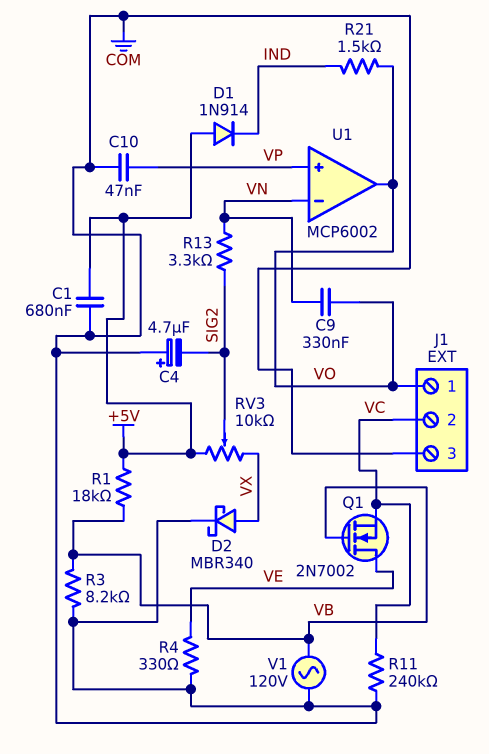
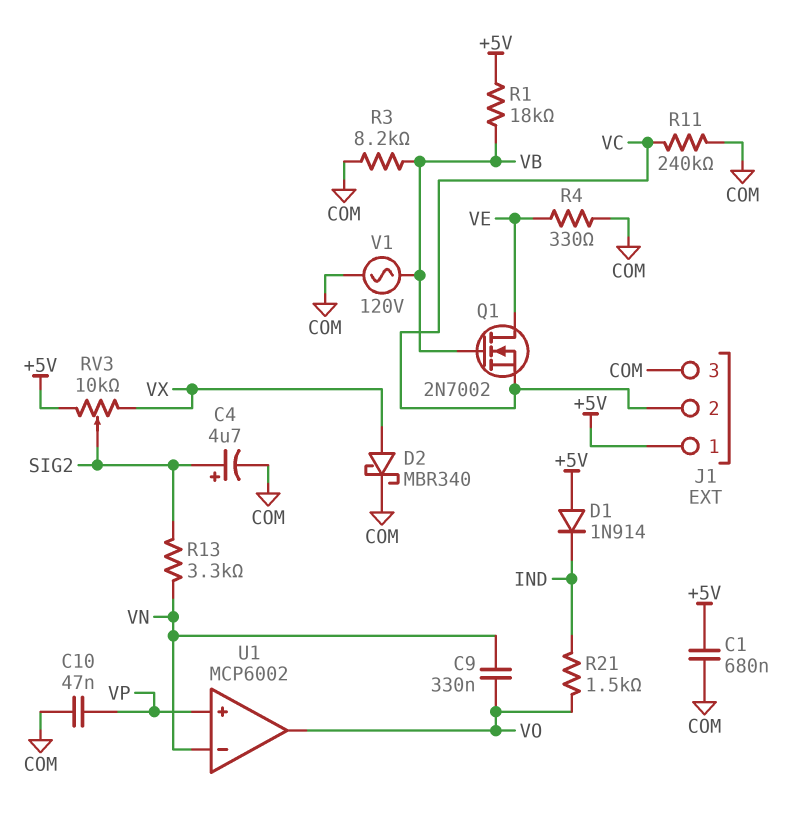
C4: 4.7uF (plus COM, minus SIG2) -> 4.7uF (plus SIG2, minus COM)
J1 pin 1: VO -> +5V

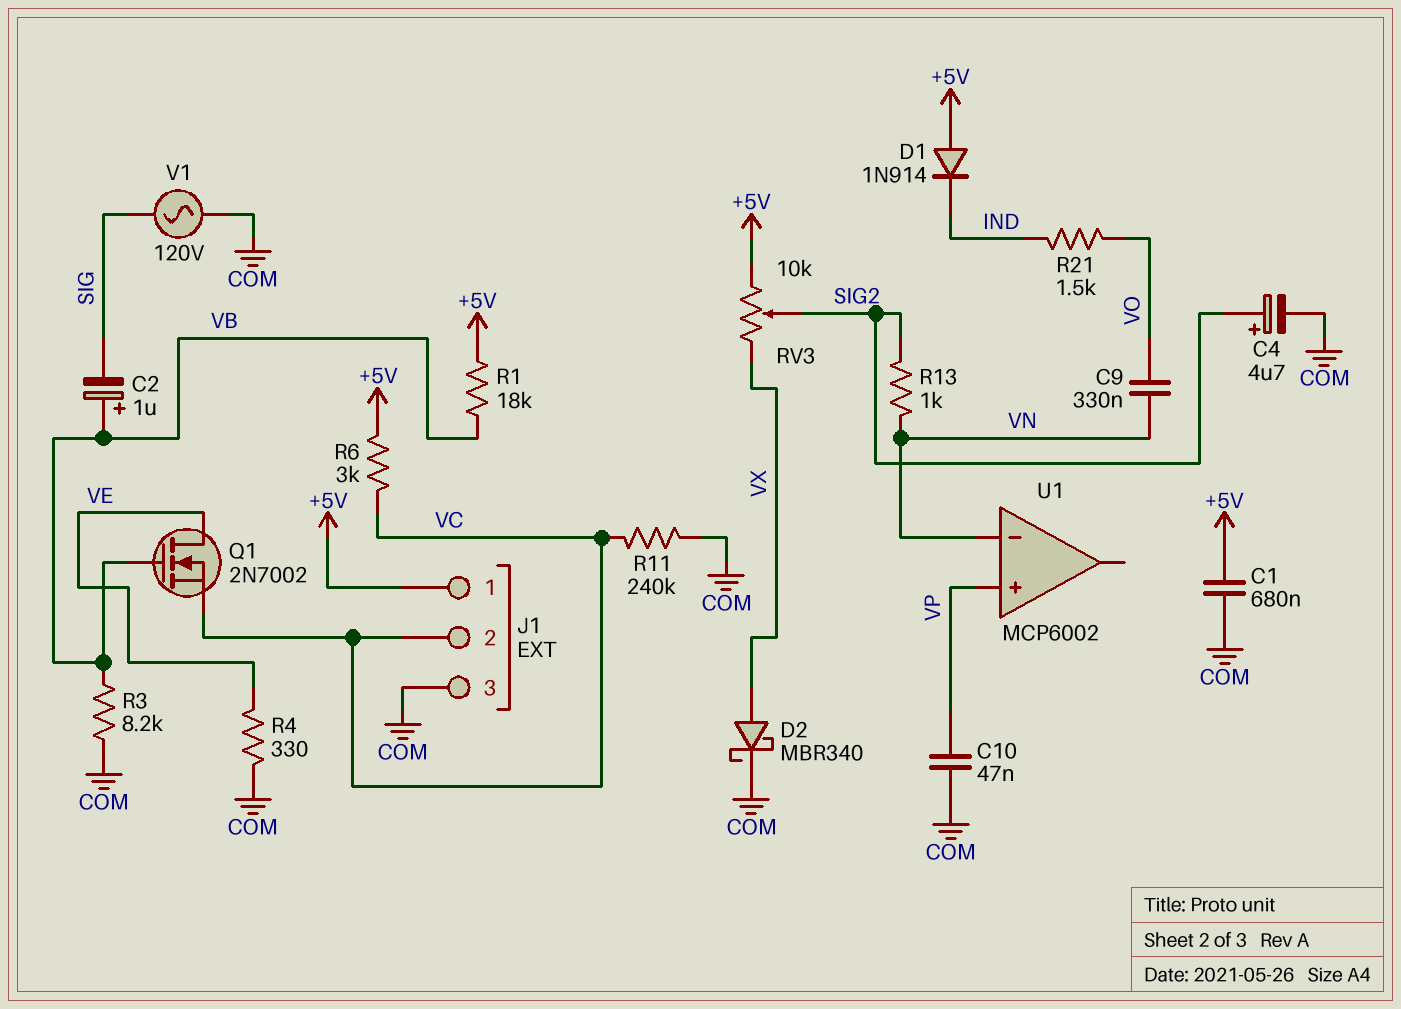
C2: none -> 1uF (plus VB, minus SIG)
R6: none -> 3k (+5V, VC)
R13: 3.3k (SIG2, VN) -> 1k (SIG2, VN)
U1 pin out: VO -> none
V1: AC 120V (COM, VB) -> AC 120V (COM, SIG)

